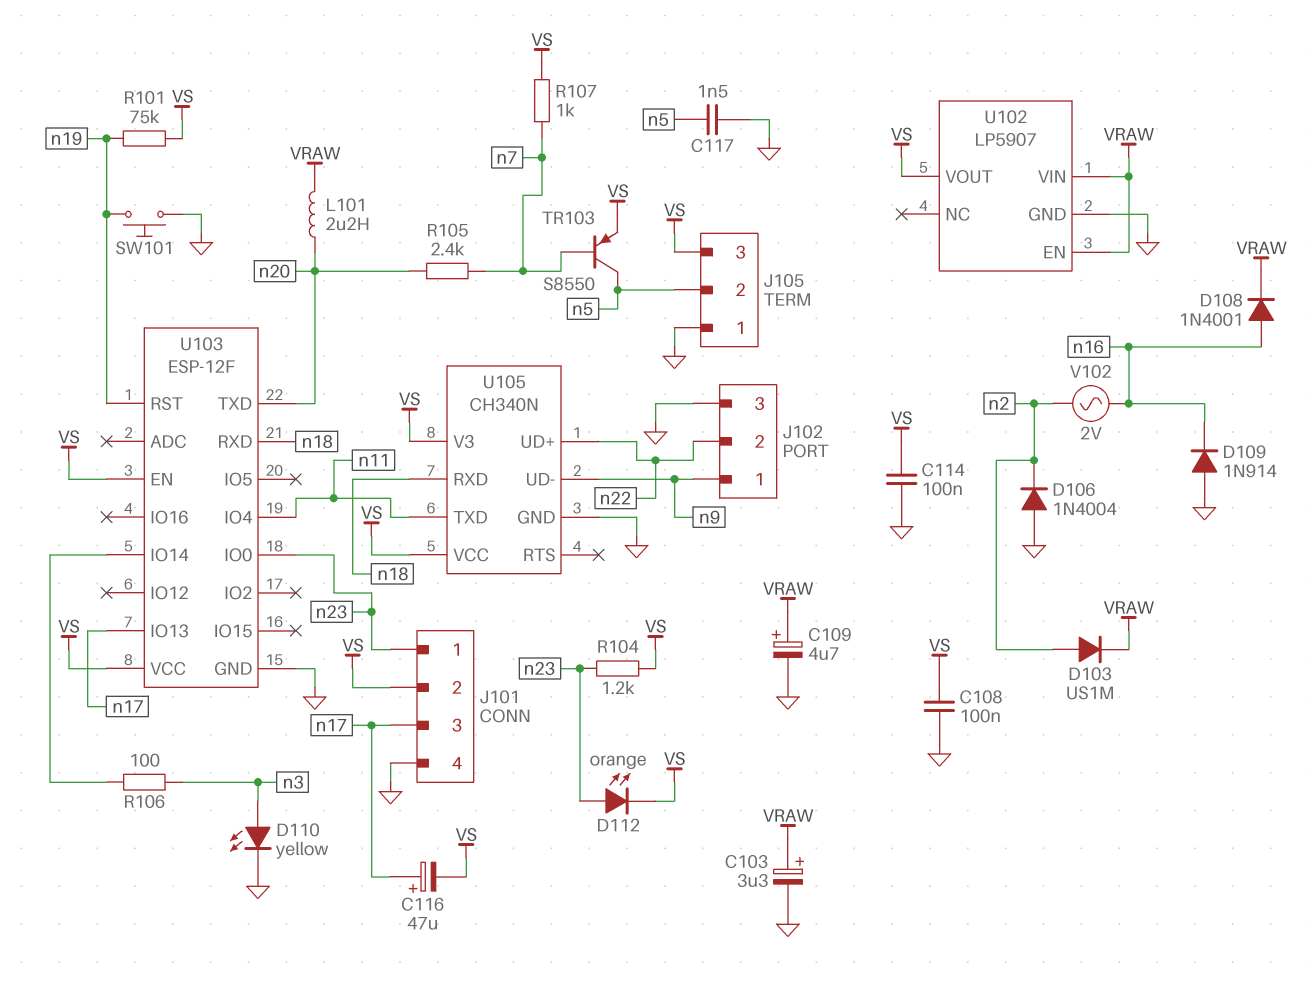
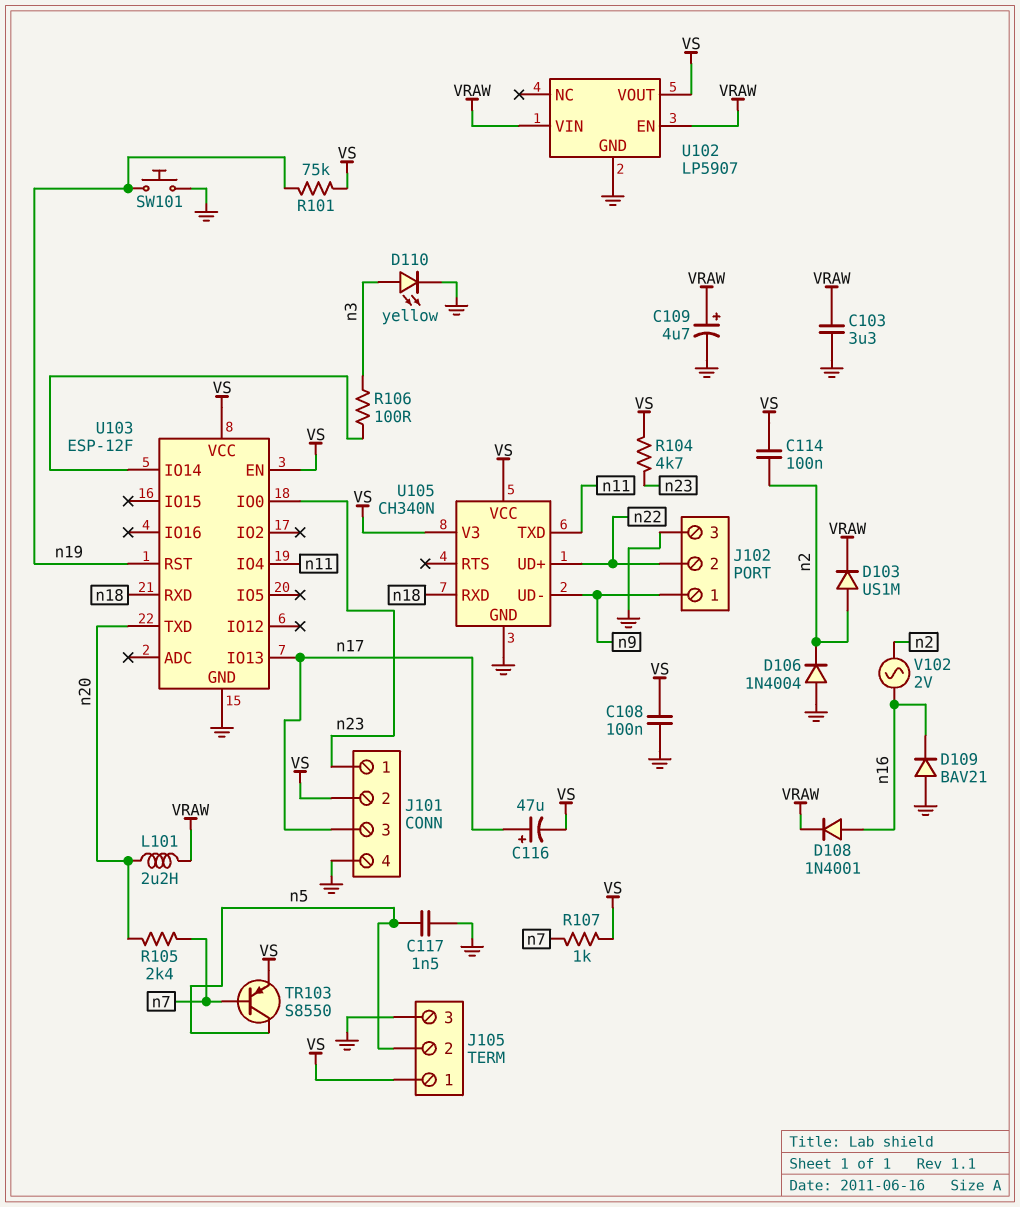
C103: 3.3uF (plus VRAW, minus GND) -> 3.3uF (GND, VRAW)
C114: 100nF (GND, VS) -> 100nF (VS, n2)
D109: diode 1N914 (A GND, K n16) -> diode BAV21 (A GND, K n16)
D112: LED orange (A n23, K VS) -> none
J105 pin 1: GND -> VS
J105 pin 3: VS -> GND
R104: 1.2k (VS, n23) -> 4.7k (VS, n23)

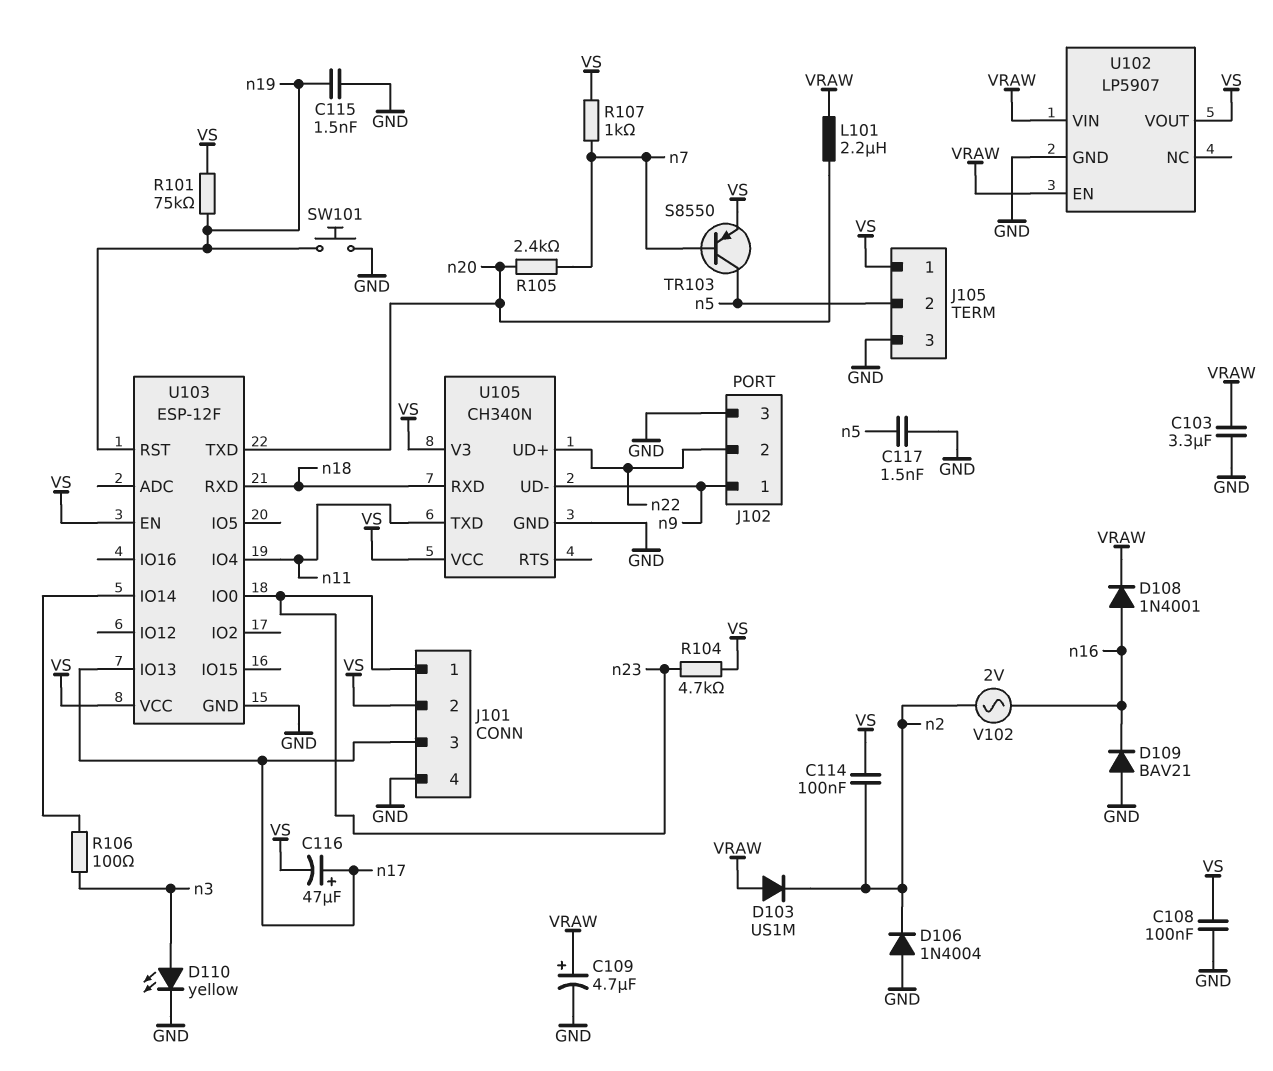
C115: none -> 1.5nF (GND, n19)
D103: diode US1M (A n2, K VRAW) -> diode US1M (A VRAW, K n2)

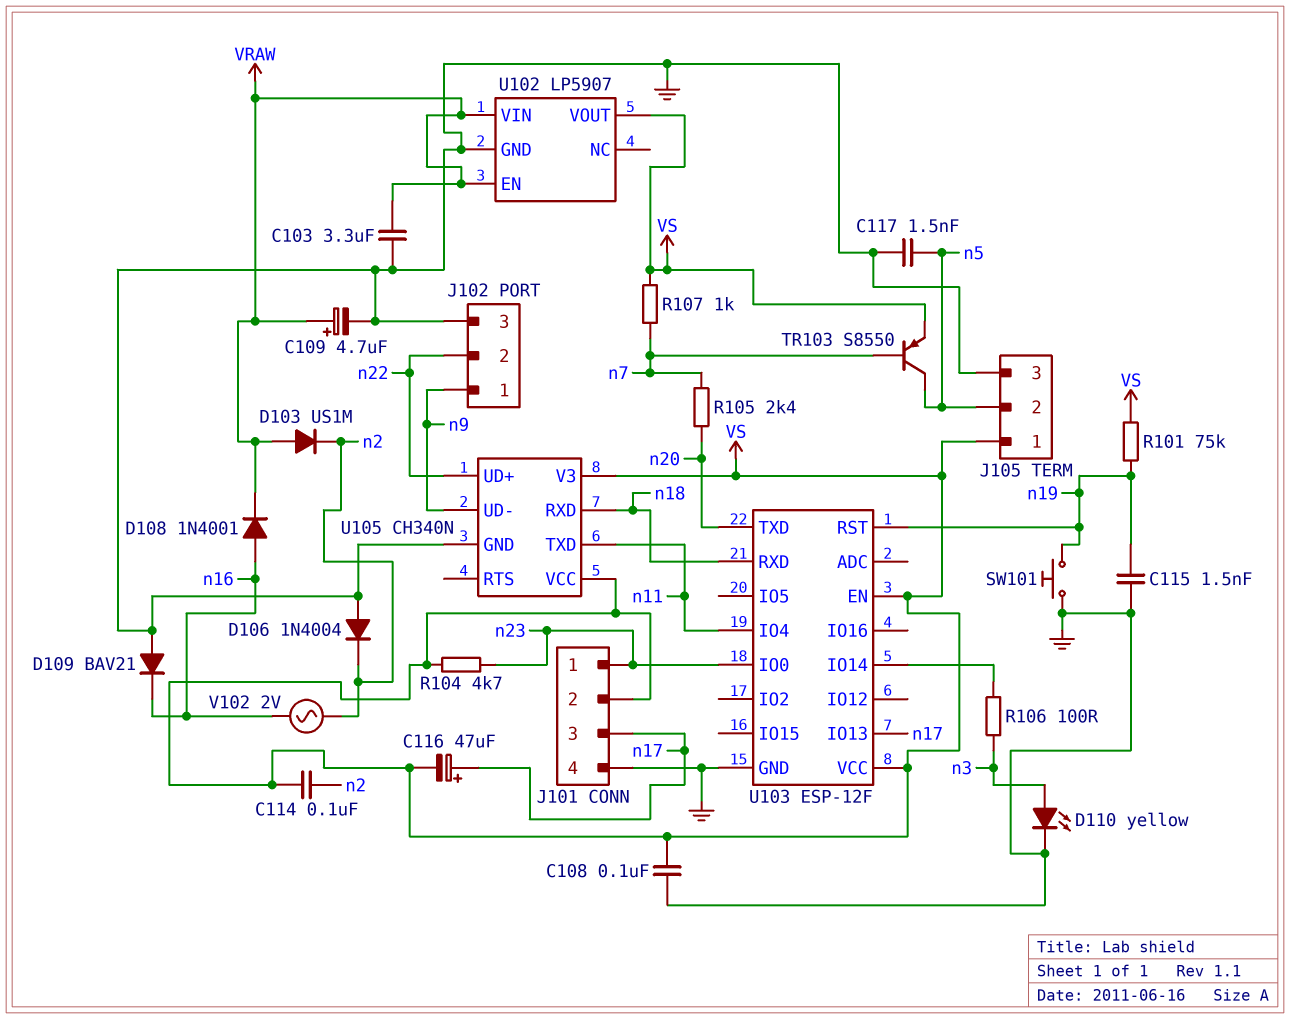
L101: 2.2uH (VRAW, n20) -> none

